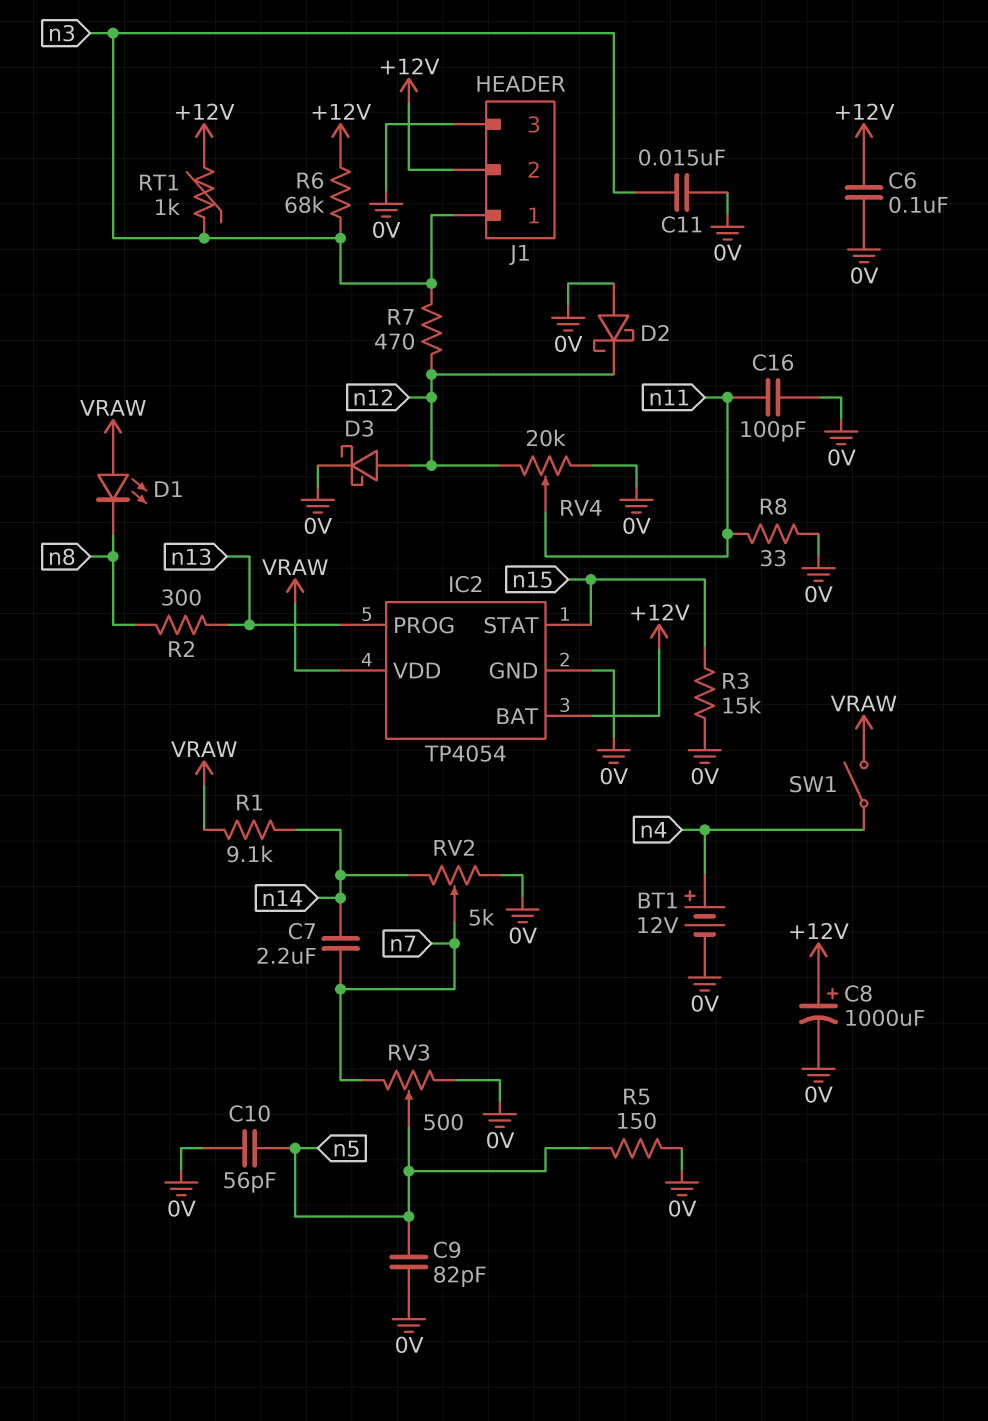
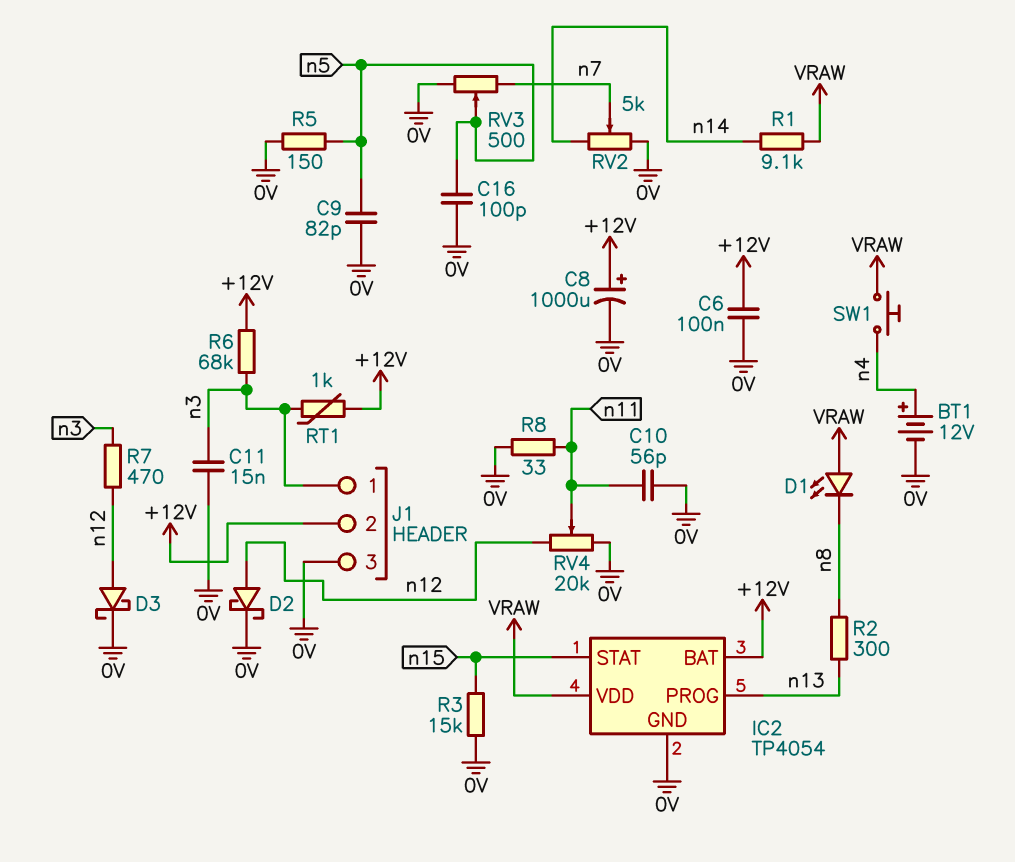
C7: 2.2uF (n7, n14) -> none
C10: 56pF (0V, n5) -> 56pF (0V, n11)
C16: 100pF (0V, n11) -> 100pF (0V, n5)
D2: schottky (A 0V, K n12) -> schottky (A n12, K 0V)
SW1: switch (VRAW, n4) -> button (VRAW, n4)

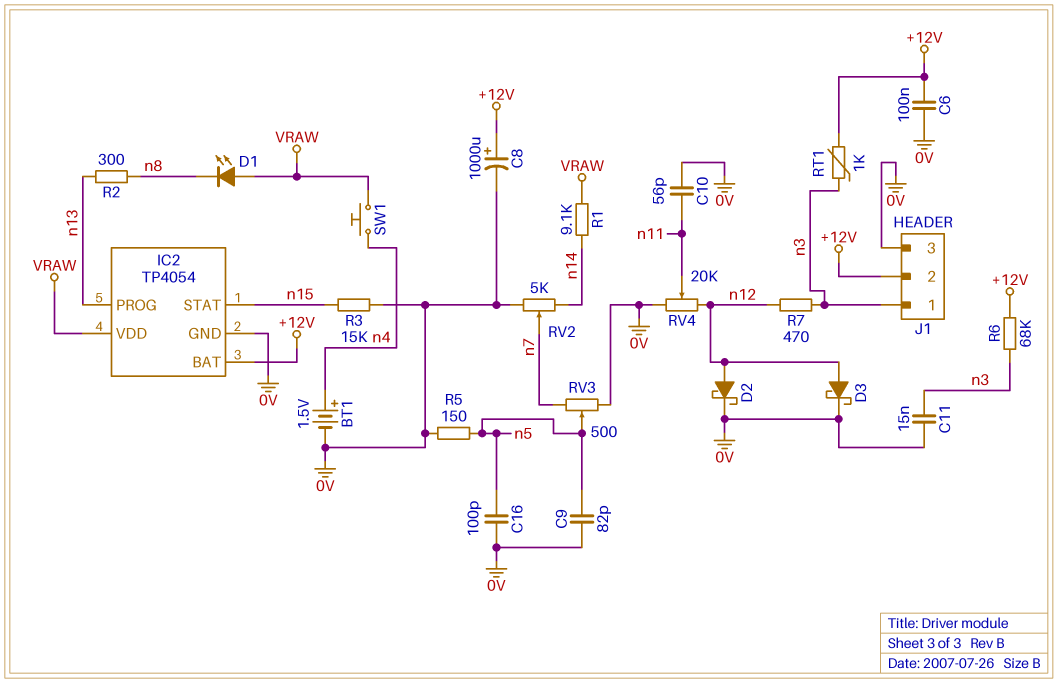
BT1: 12V (plus n4, minus 0V) -> 1.5V (plus n4, minus 0V)
R8: 33 (0V, n11) -> none

